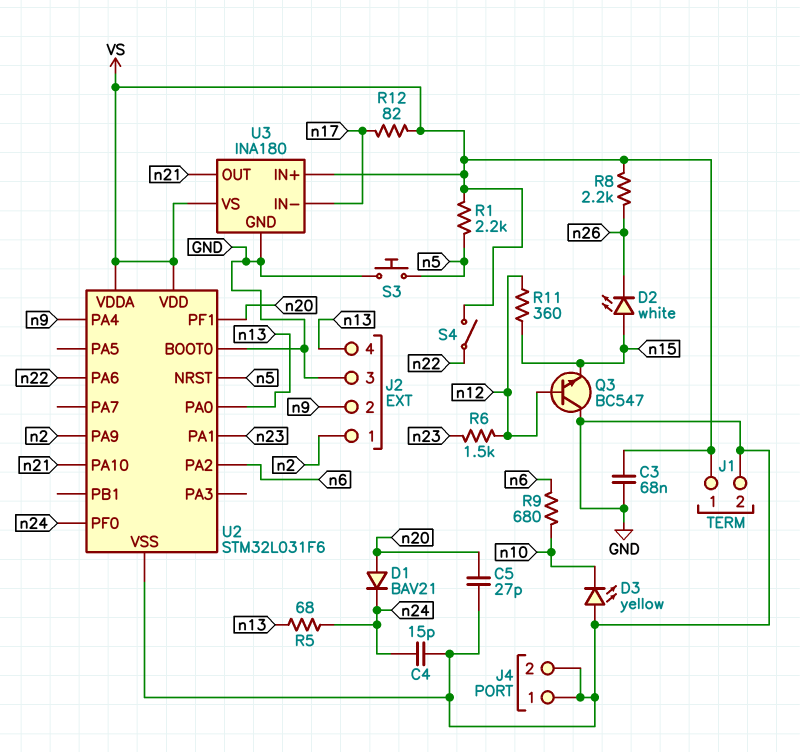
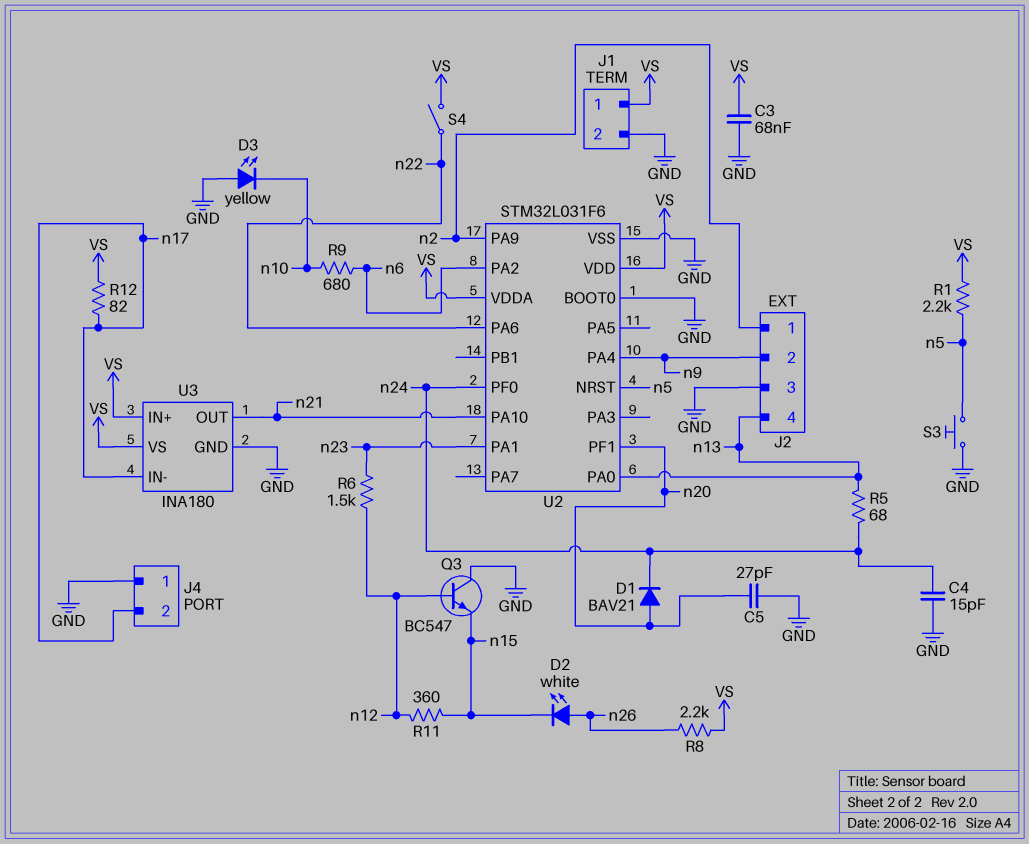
D2: LED white (A n15, K n26) -> LED white (A n26, K n15)
J4 pin 2: GND -> n17

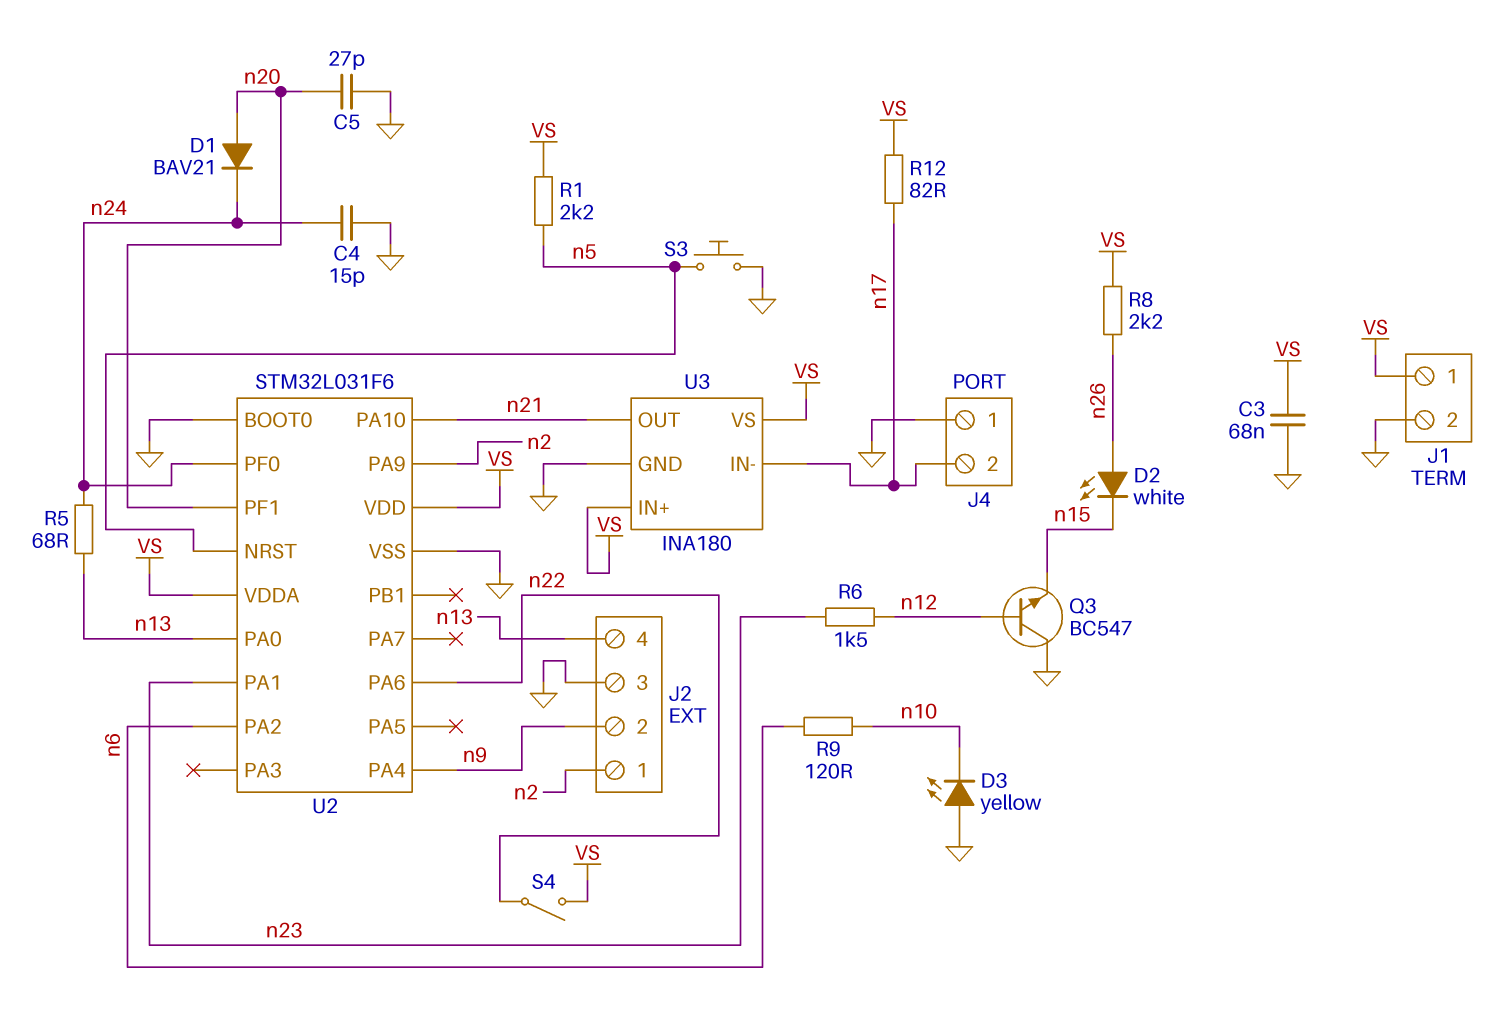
R9: 680 (n6, n10) -> 120 (n6, n10)
R11: 360 (n12, n15) -> none

